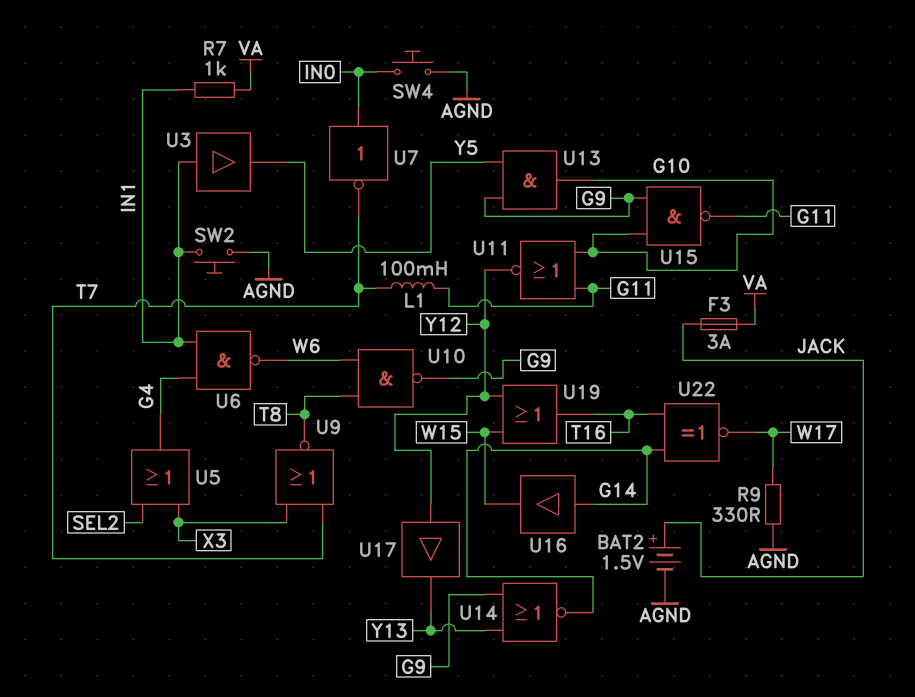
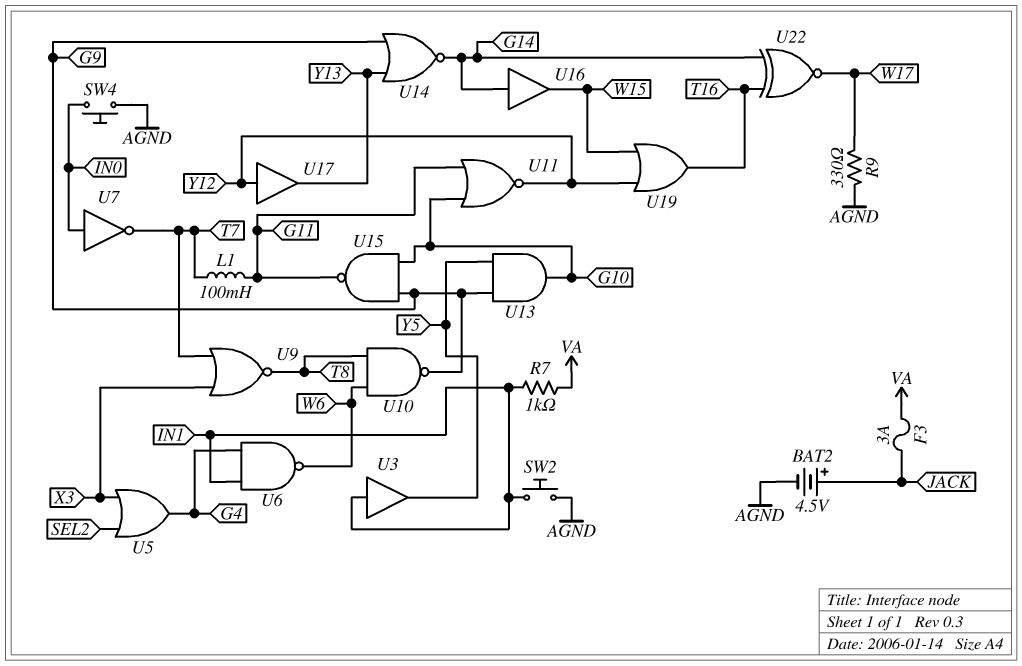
BAT2: 1.5V (plus JACK, minus AGND) -> 4.5V (plus JACK, minus AGND)

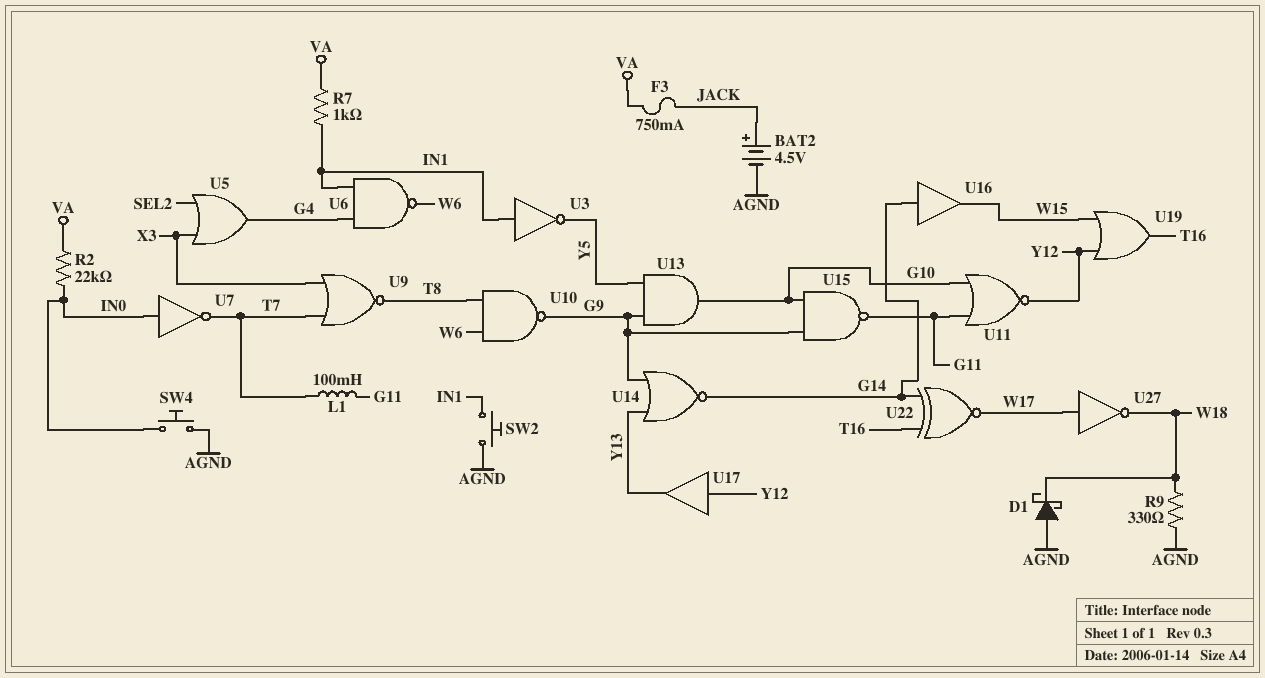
D1: none -> schottky (A AGND, K W18)
F3: 3A (JACK, VA) -> 750mA (JACK, VA)
R2: none -> 22k (IN0, VA)
R9: 330 (AGND, W17) -> 330 (AGND, W18)
U3: buffer (in IN1, out Y5) -> NOT (in IN1, out Y5)
U27: none -> NOT (in W17, out W18)

